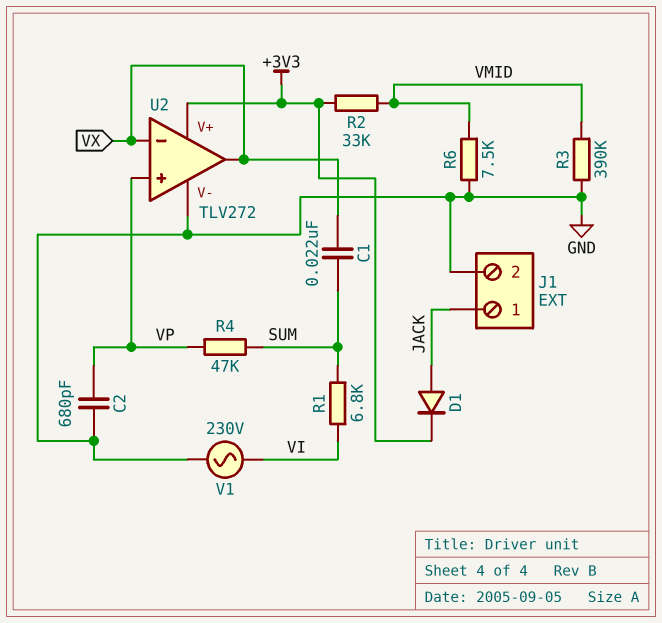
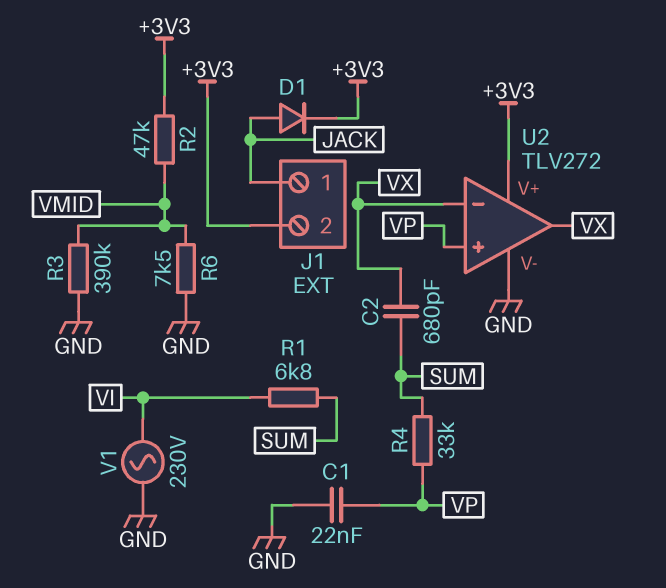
C1: 22nF (SUM, VX) -> 22nF (GND, VP)
C2: 680pF (GND, VP) -> 680pF (SUM, VX)
J1 pin 2: GND -> +3V3
R2: 33k (+3V3, VMID) -> 47k (+3V3, VMID)
R4: 47k (SUM, VP) -> 33k (SUM, VP)

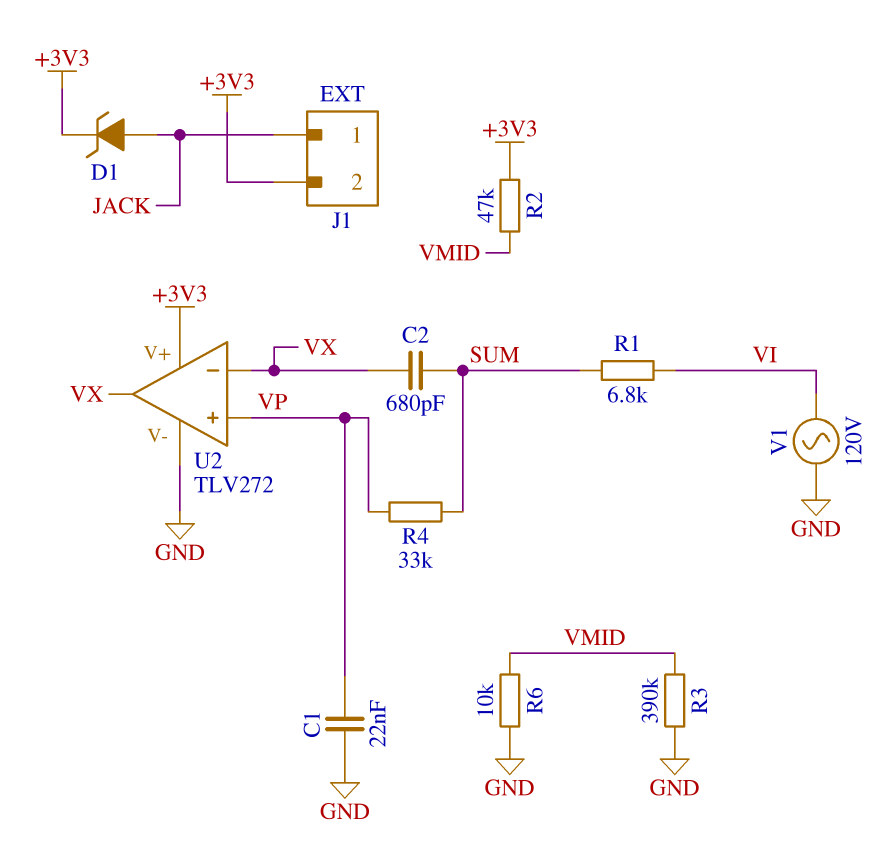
D1: diode (A JACK, K +3V3) -> zener (A JACK, K +3V3)
R6: 7.5k (GND, VMID) -> 10k (GND, VMID)
V1: AC 230V (GND, VI) -> AC 120V (GND, VI)

